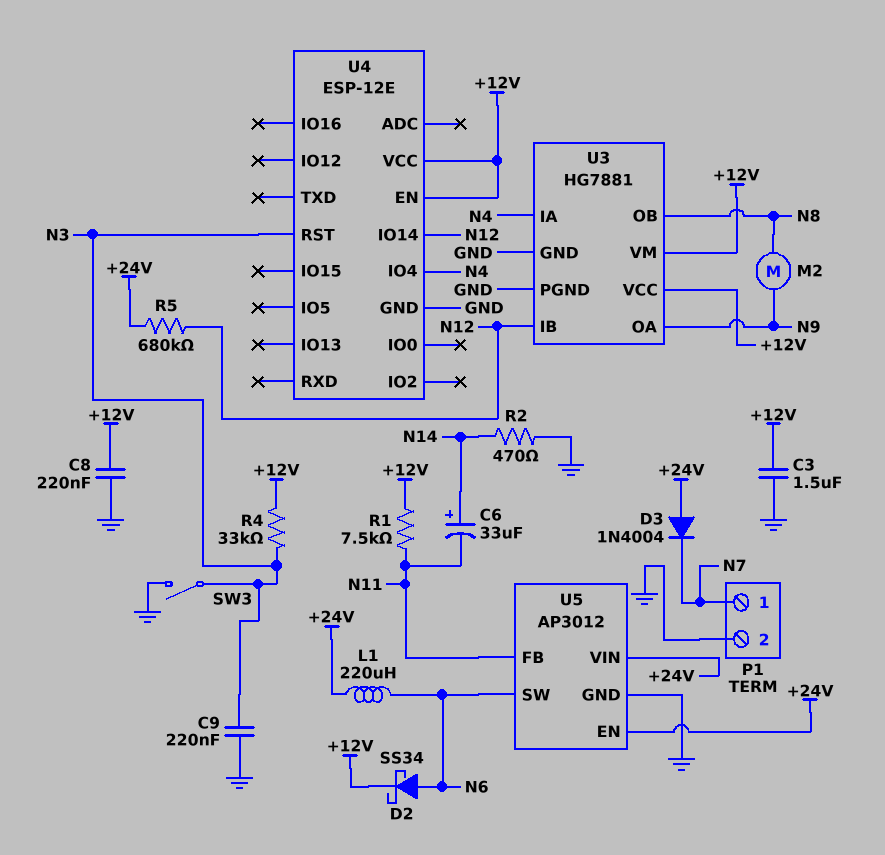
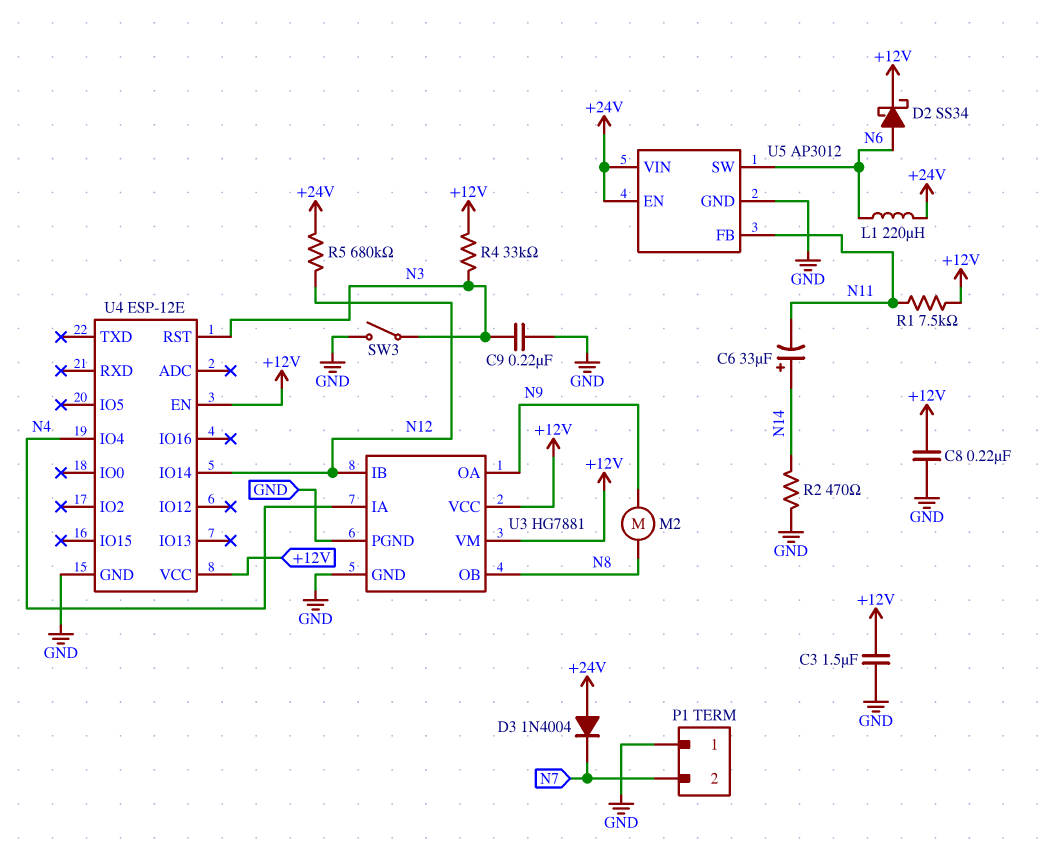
P1 pin 1: N7 -> GND
P1 pin 2: GND -> N7

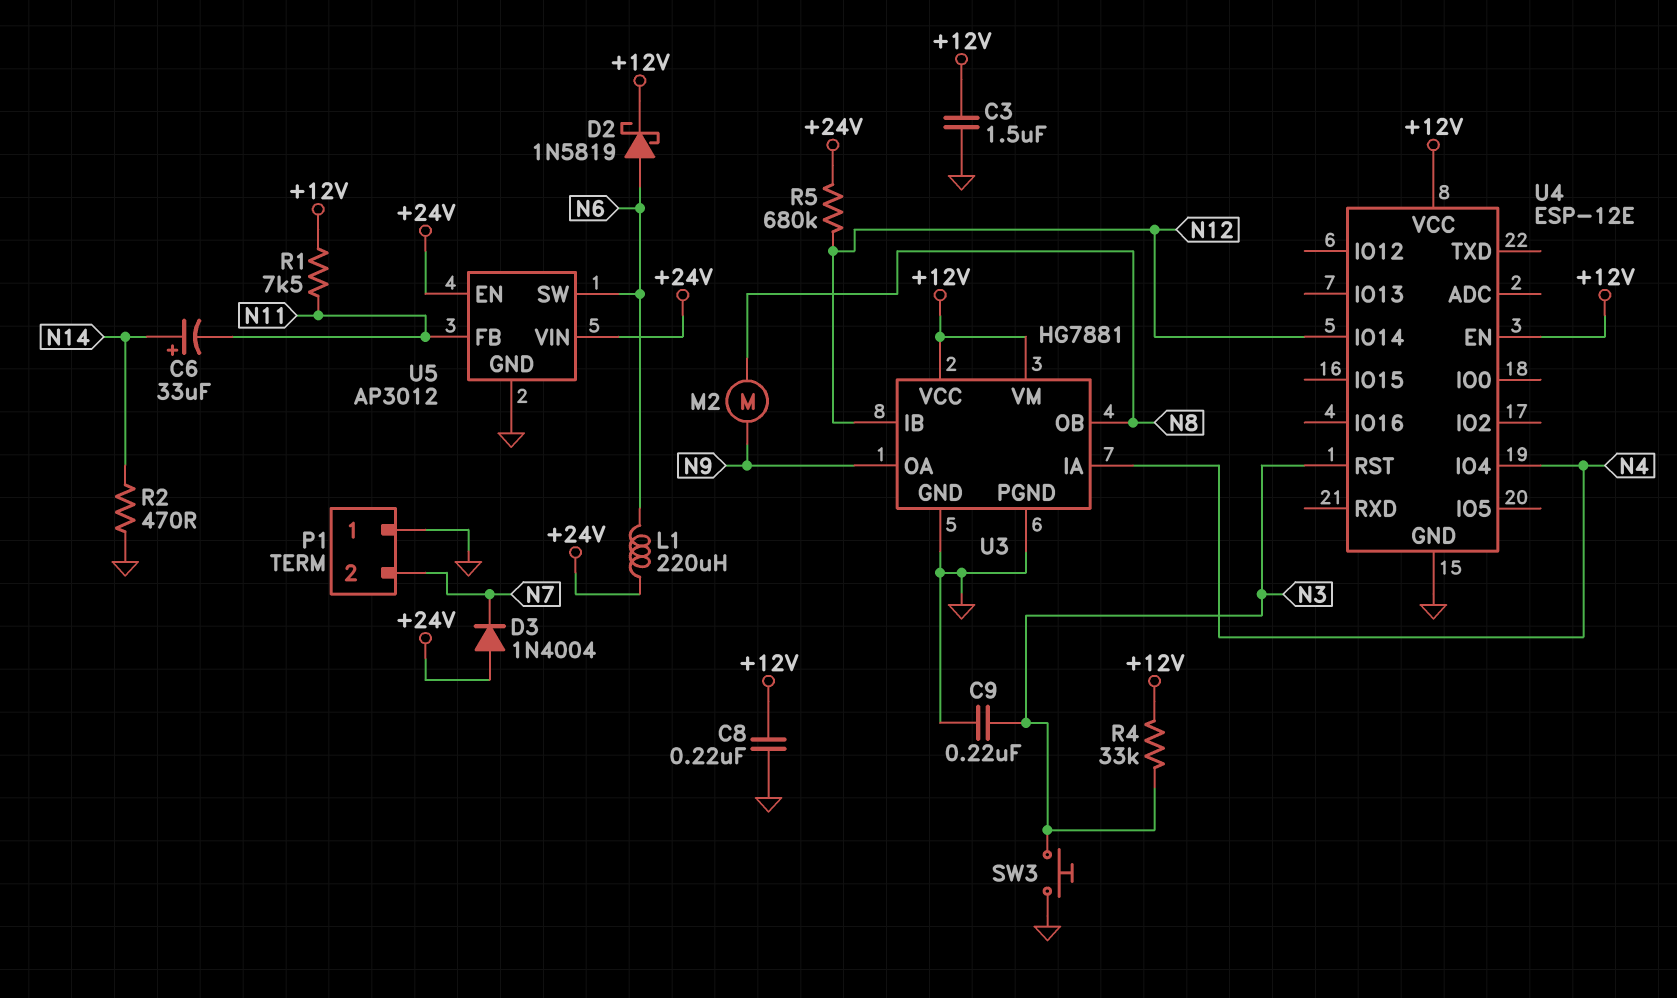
D2: schottky SS34 (A N6, K +12V) -> schottky 1N5819 (A N6, K +12V)
SW3: switch (GND, N3) -> button (GND, N3)

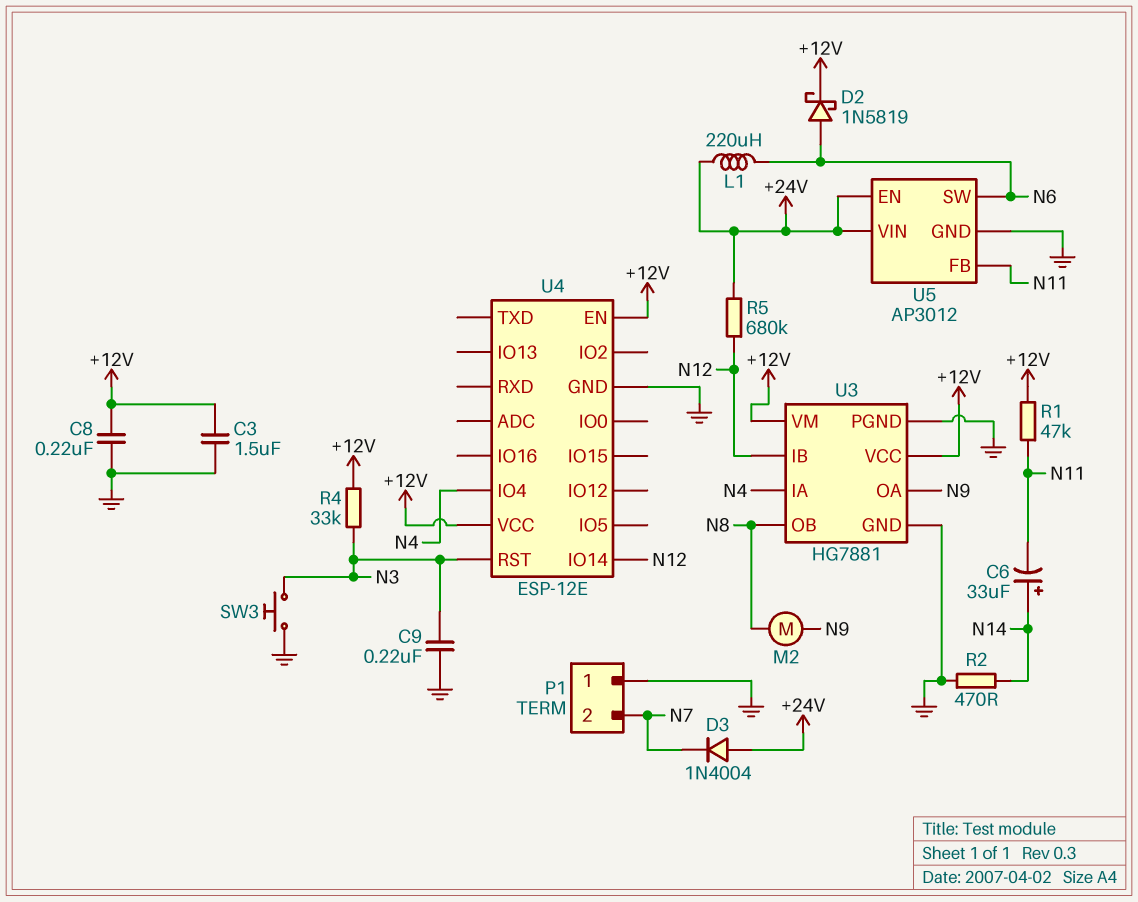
R1: 7.5k (+12V, N11) -> 47k (+12V, N11)

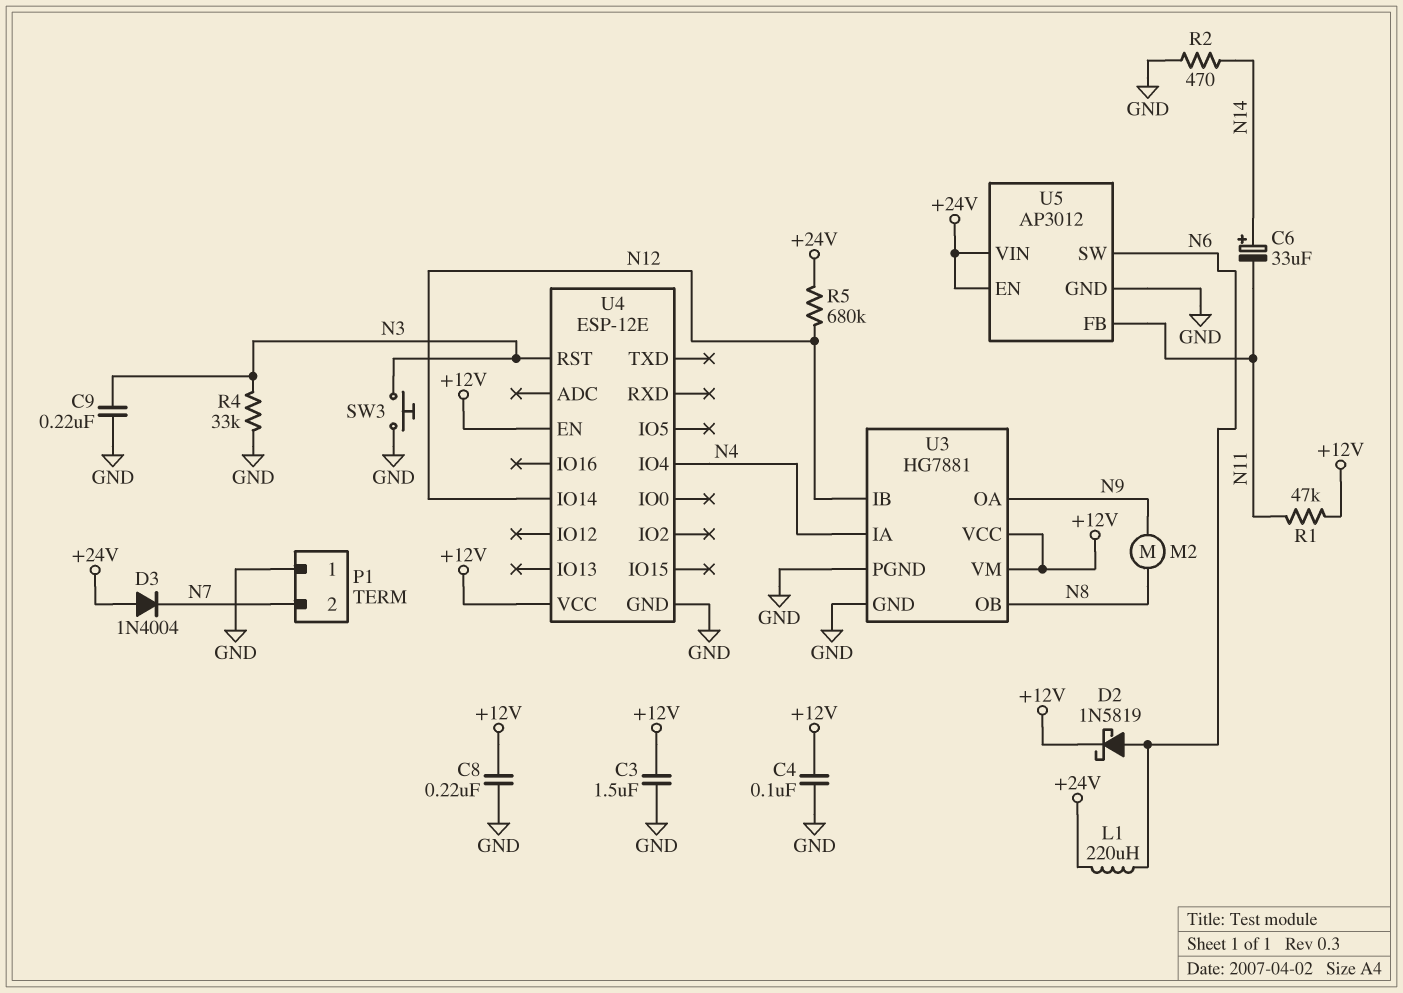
C4: none -> 100nF (+12V, GND)
R4: 33k (+12V, N3) -> 33k (GND, N3)

